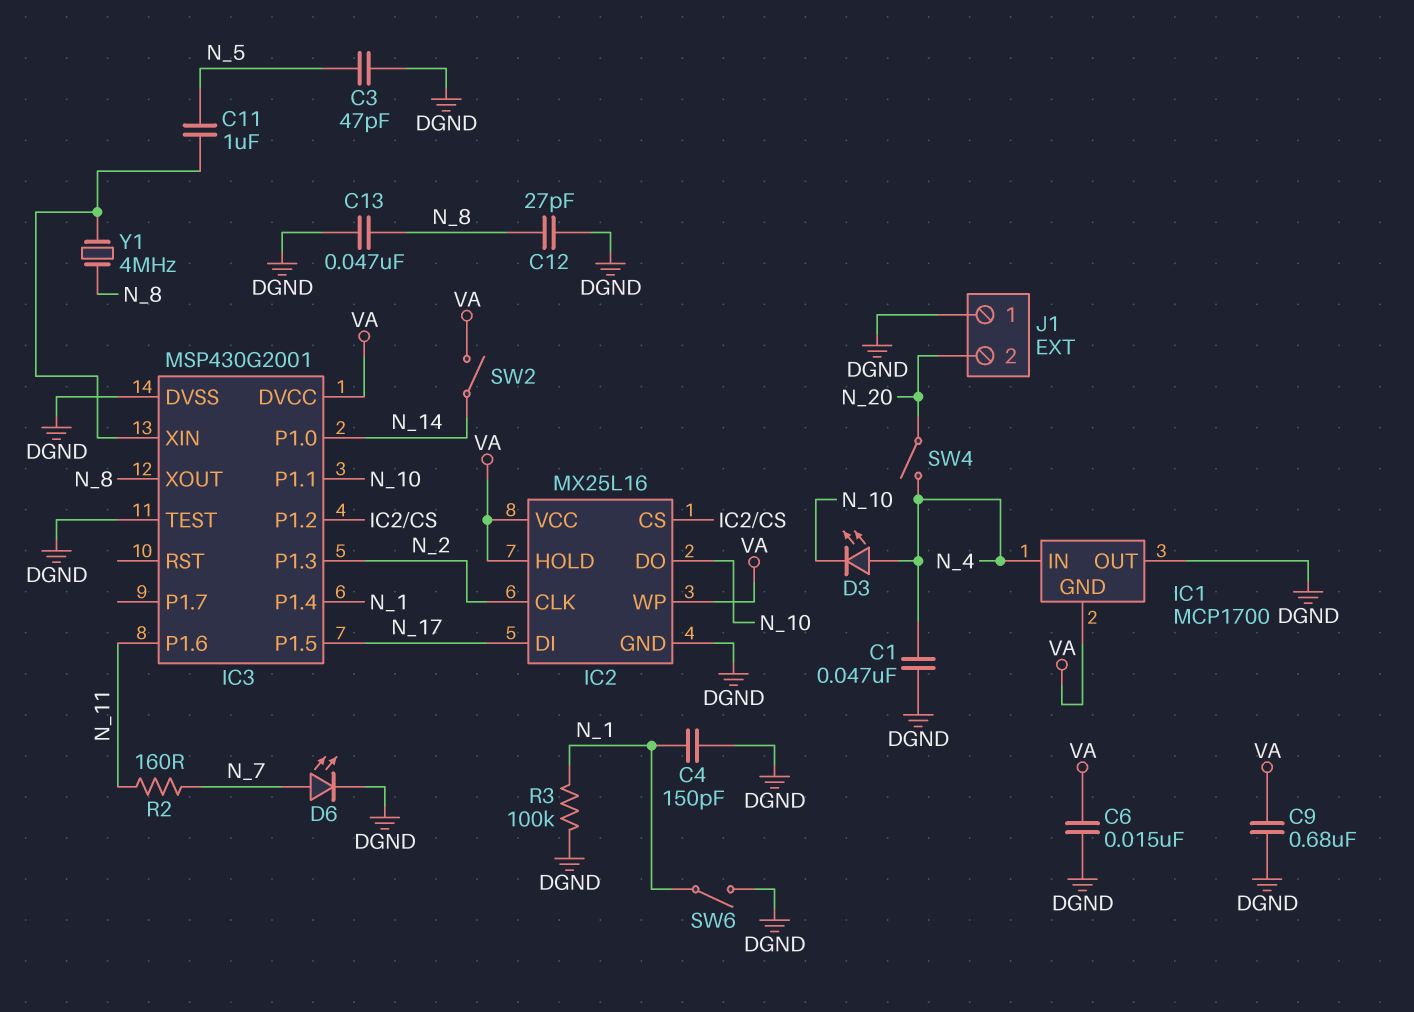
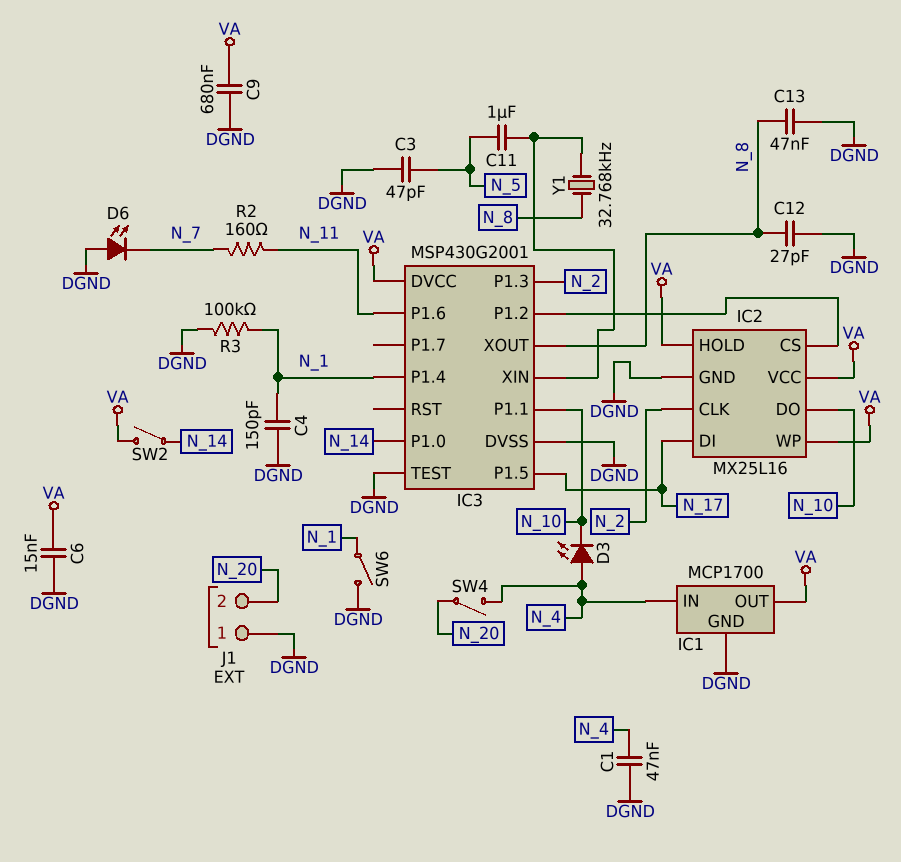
D6: LED (A N_7, K DGND) -> LED (A DGND, K N_7)
IC1 pin GND: VA -> DGND
IC1 pin OUT: DGND -> VA
Y1: 4MHz (IC3/XIN, N_8) -> 32.768kHz (IC3/XIN, N_8)

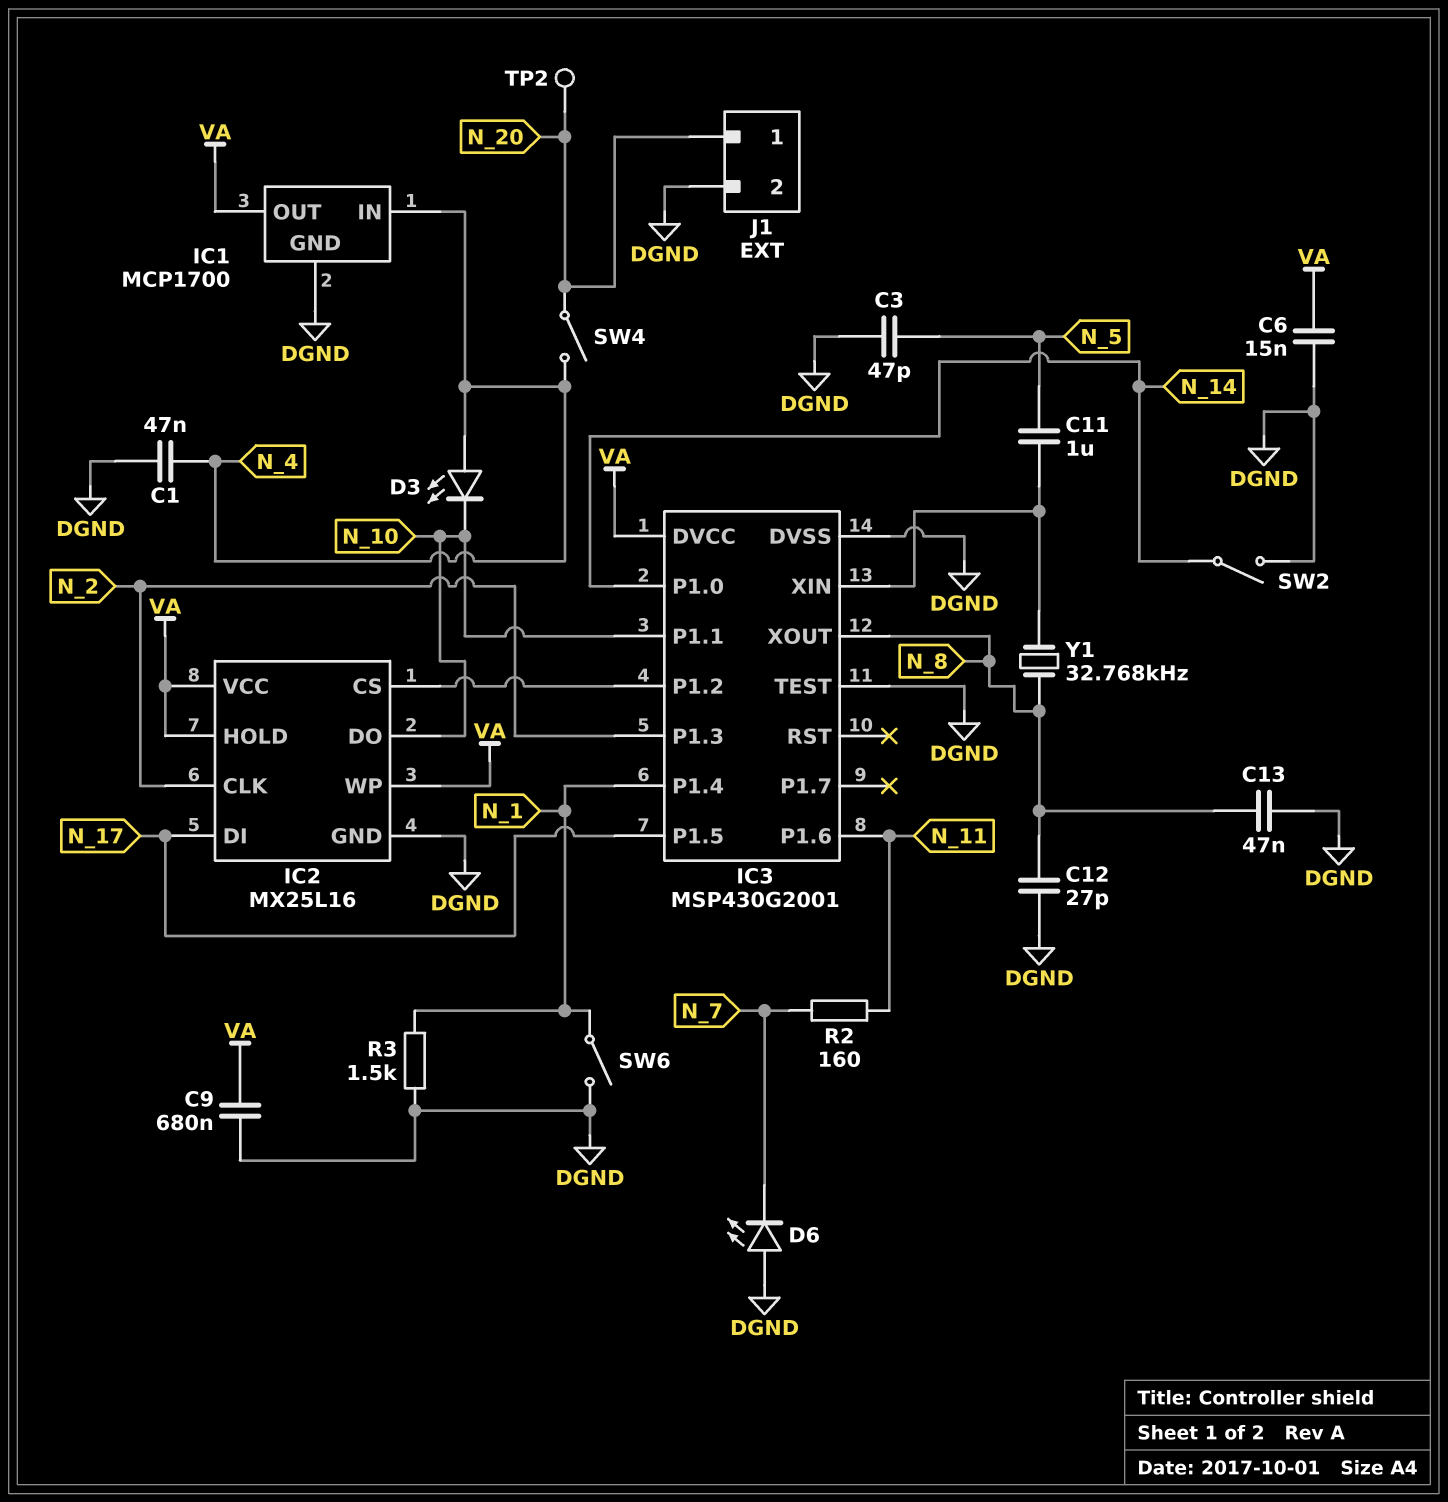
C4: 150pF (DGND, N_1) -> none
J1 pin 1: DGND -> N_20
J1 pin 2: N_20 -> DGND
R3: 100k (DGND, N_1) -> 1.5k (DGND, N_1)
SW2: switch (N_14, VA) -> switch (DGND, N_14)
TP2: none -> test point (N_20)

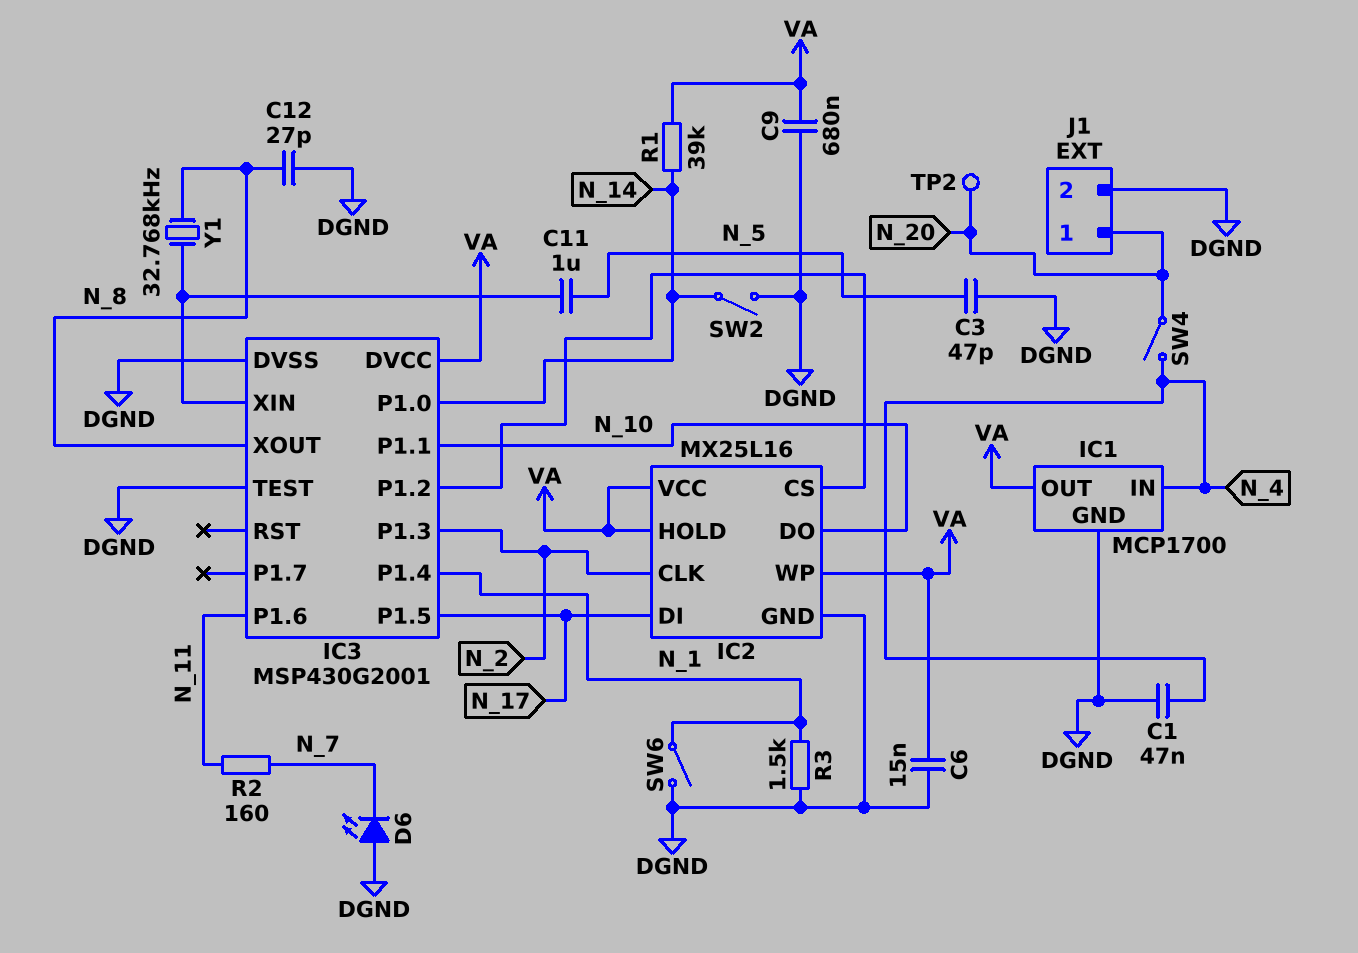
C13: 47nF (DGND, N_8) -> none
D3: LED (A N_4, K N_10) -> none
R1: none -> 39k (N_14, VA)

